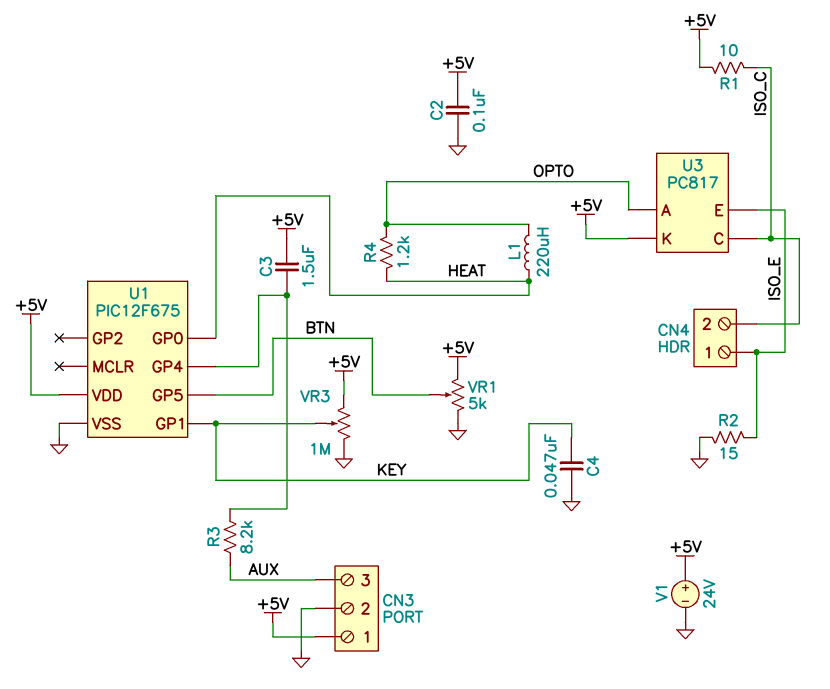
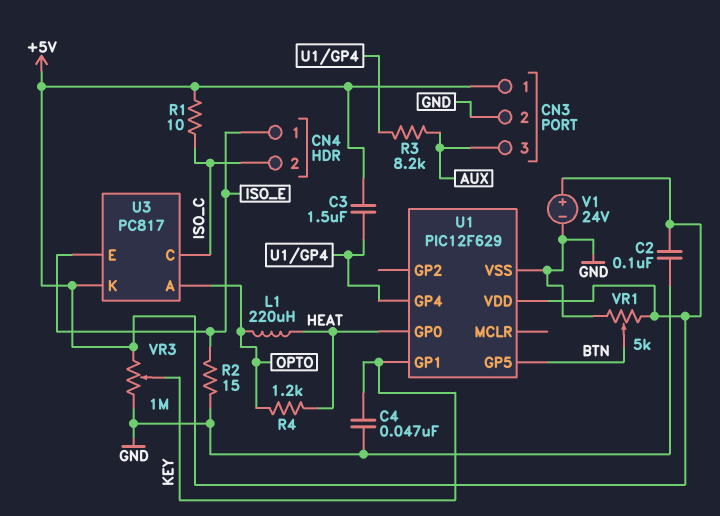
U1: PIC12F675 -> PIC12F629

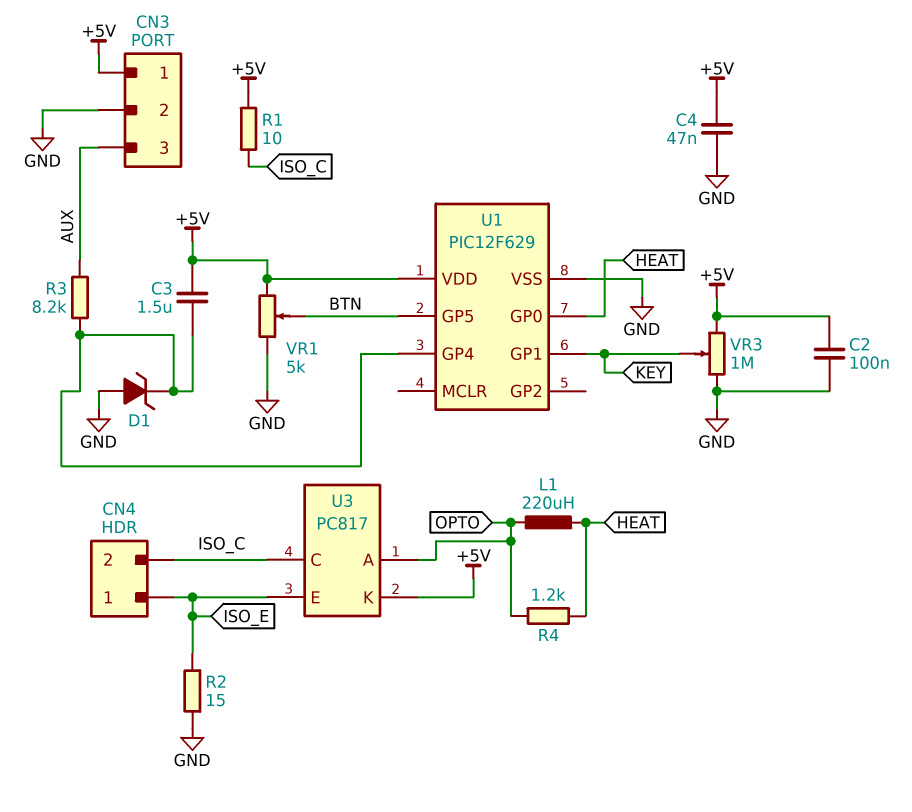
C4: 47nF (GND, KEY) -> 47nF (+5V, GND)
D1: none -> zener (A GND, K U1/GP4)
V1: 24V (plus +5V, minus GND) -> none

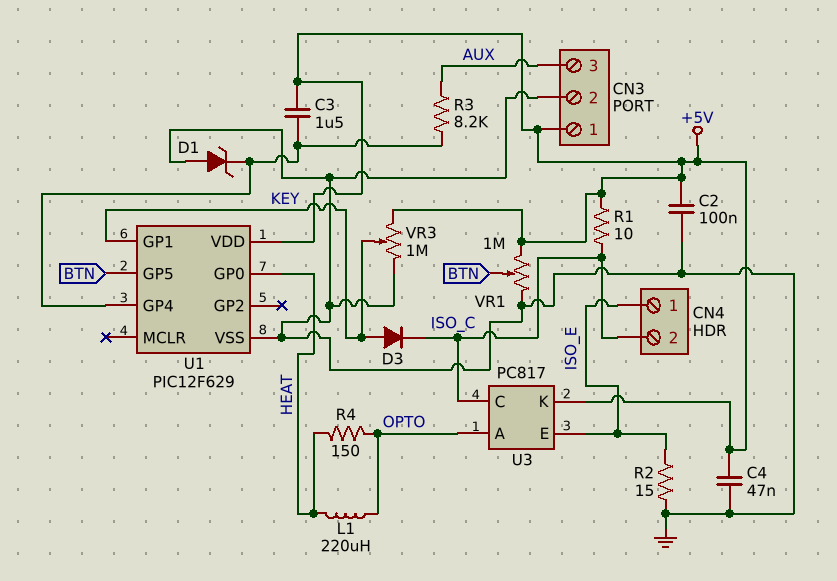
D3: none -> diode (A KEY, K ISO_C)
R4: 1.2k (HEAT, OPTO) -> 150 (HEAT, OPTO)
VR1: 5k (+5V, GND, wiper BTN) -> 1M (+5V, GND, wiper BTN)

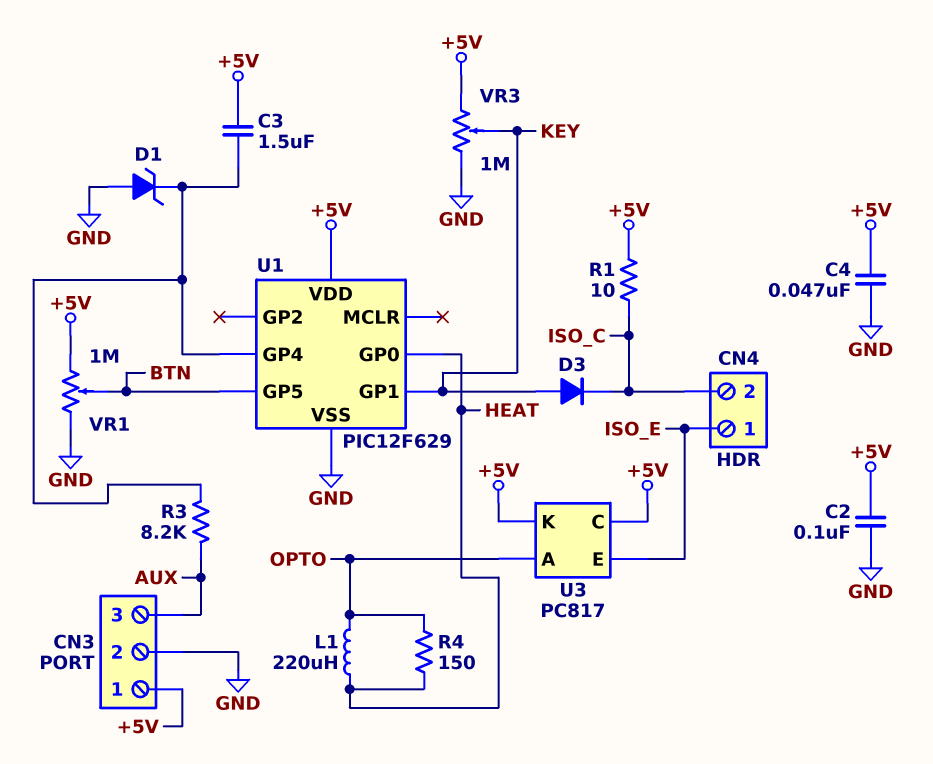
R2: 15 (GND, ISO_E) -> none
U3 pin C: ISO_C -> +5V

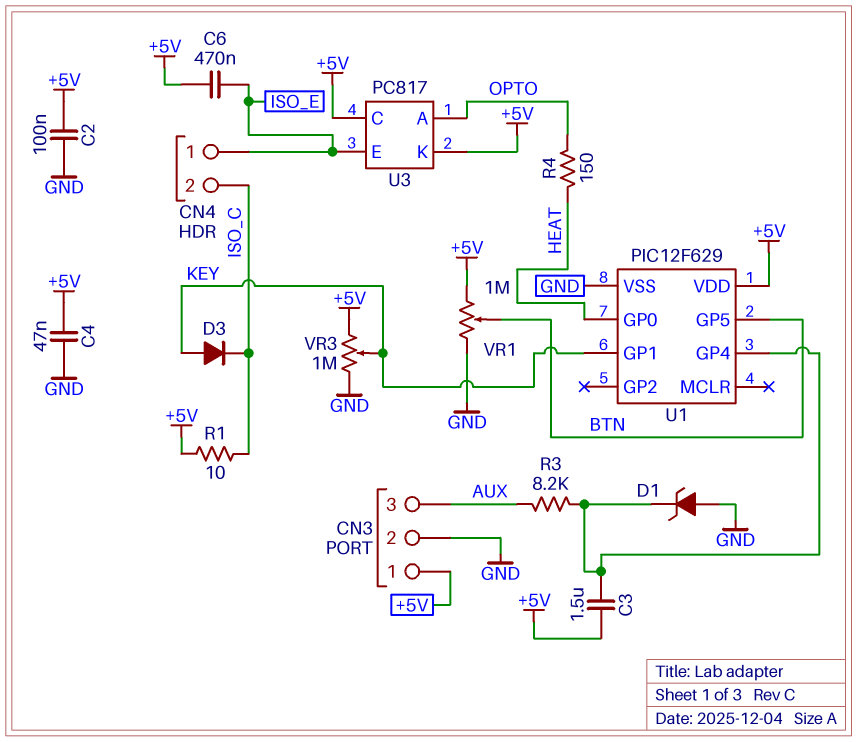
C6: none -> 470nF (+5V, ISO_E)
L1: 220uH (HEAT, OPTO) -> none

